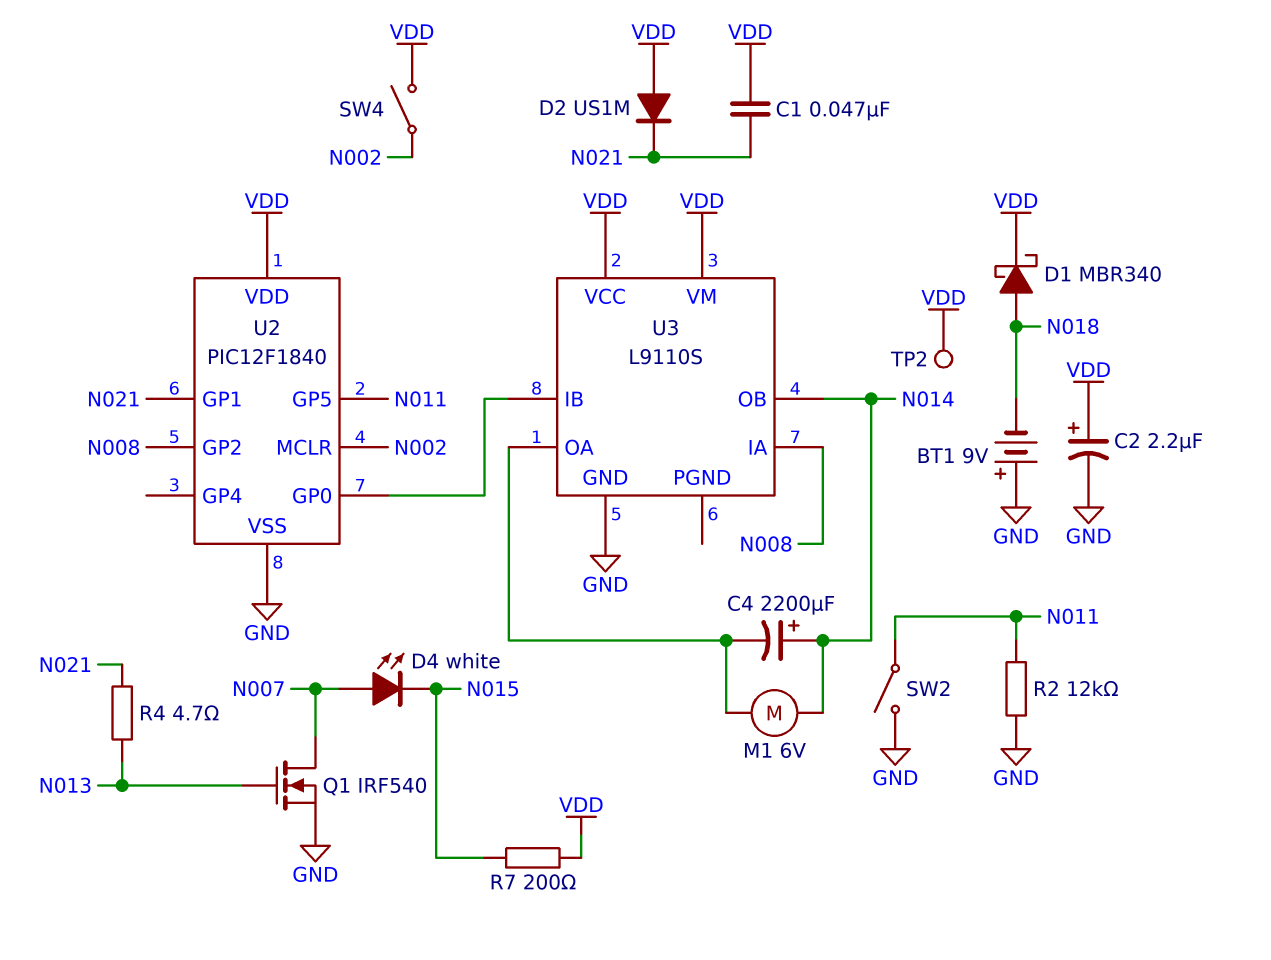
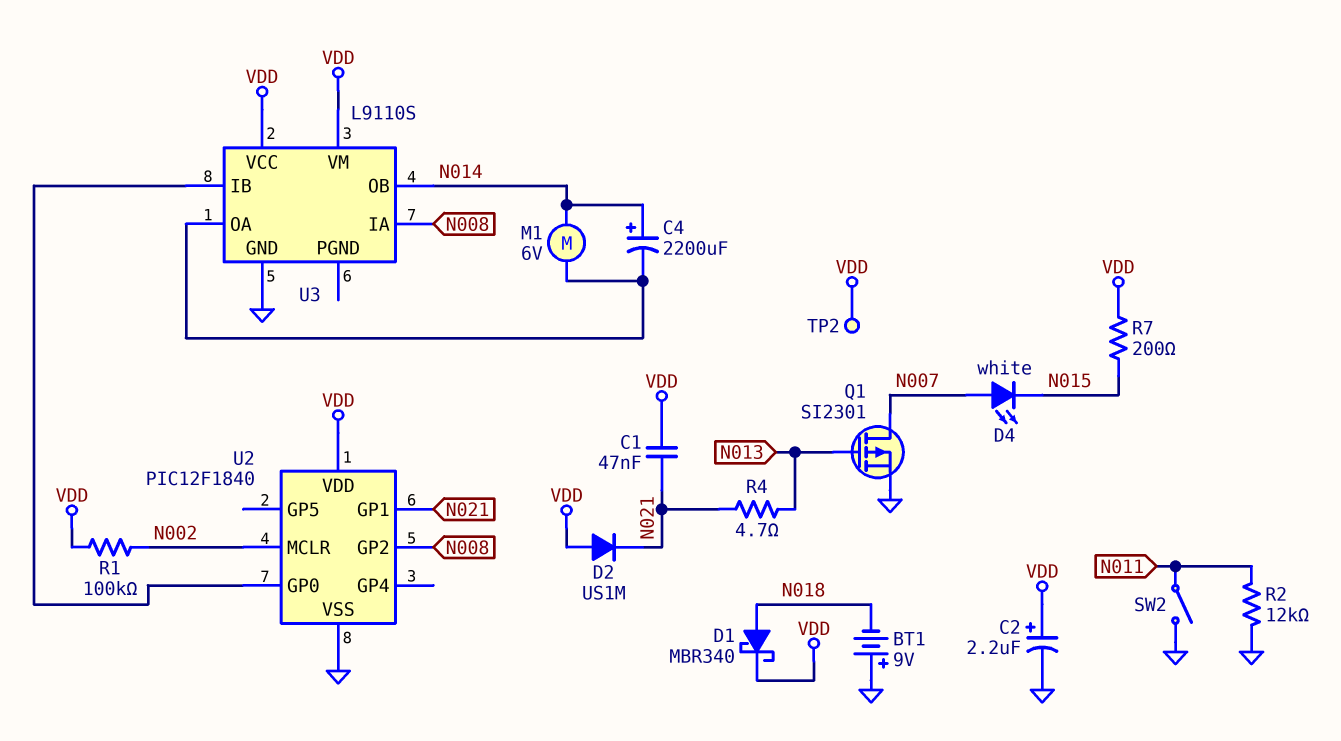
Q1: NMOS IRF540 (G N013, D N007, S GND) -> PMOS SI2301 (G N013, D N007, S GND)
R1: none -> 100k (N002, VDD)
SW4: switch (N002, VDD) -> none
U2 pin GP5: N011 -> none

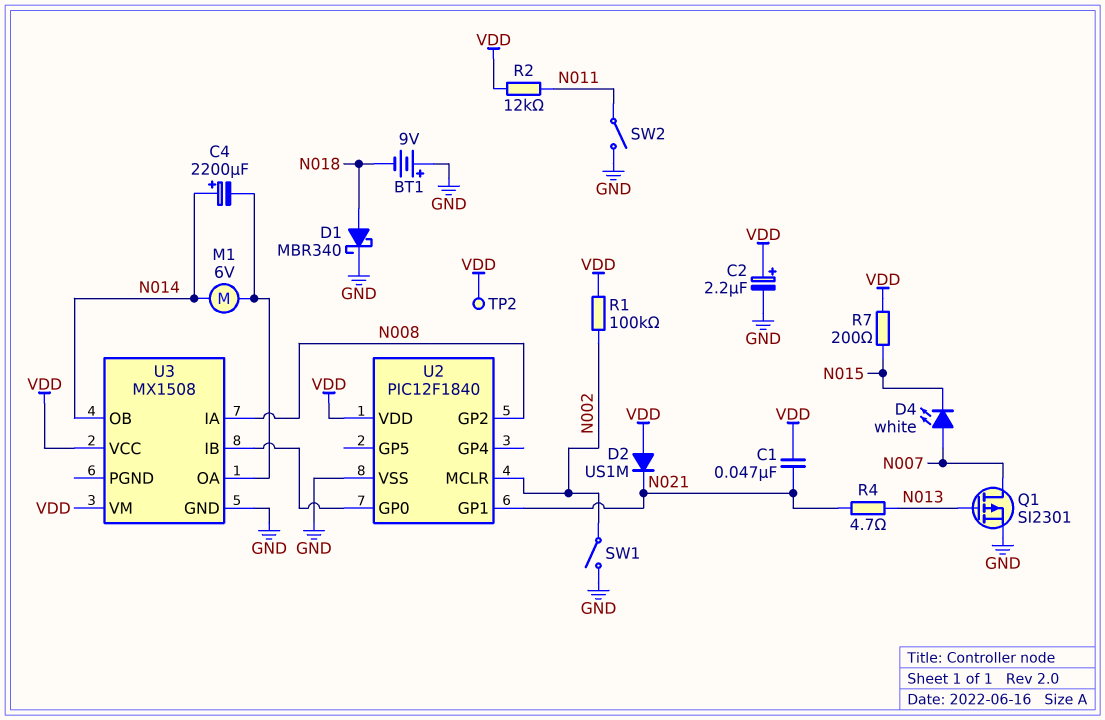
D1: schottky MBR340 (A N018, K VDD) -> schottky MBR340 (A N018, K GND)
R2: 12k (GND, N011) -> 12k (N011, VDD)
SW1: none -> switch (GND, N002)
U3: L9110S -> MX1508

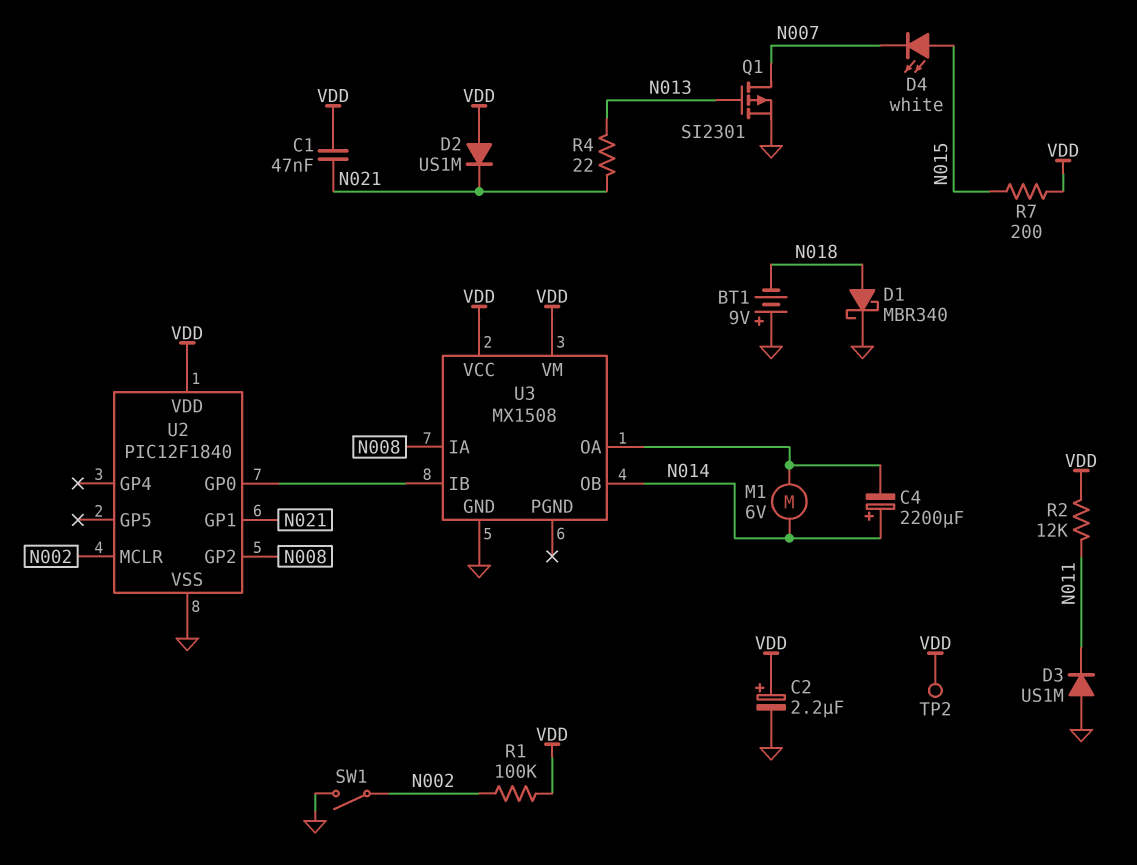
D3: none -> diode US1M (A GND, K N011)
D4: LED white (A N007, K N015) -> LED white (A N015, K N007)
R4: 4.7 (N013, N021) -> 22 (N013, N021)
SW2: switch (GND, N011) -> none

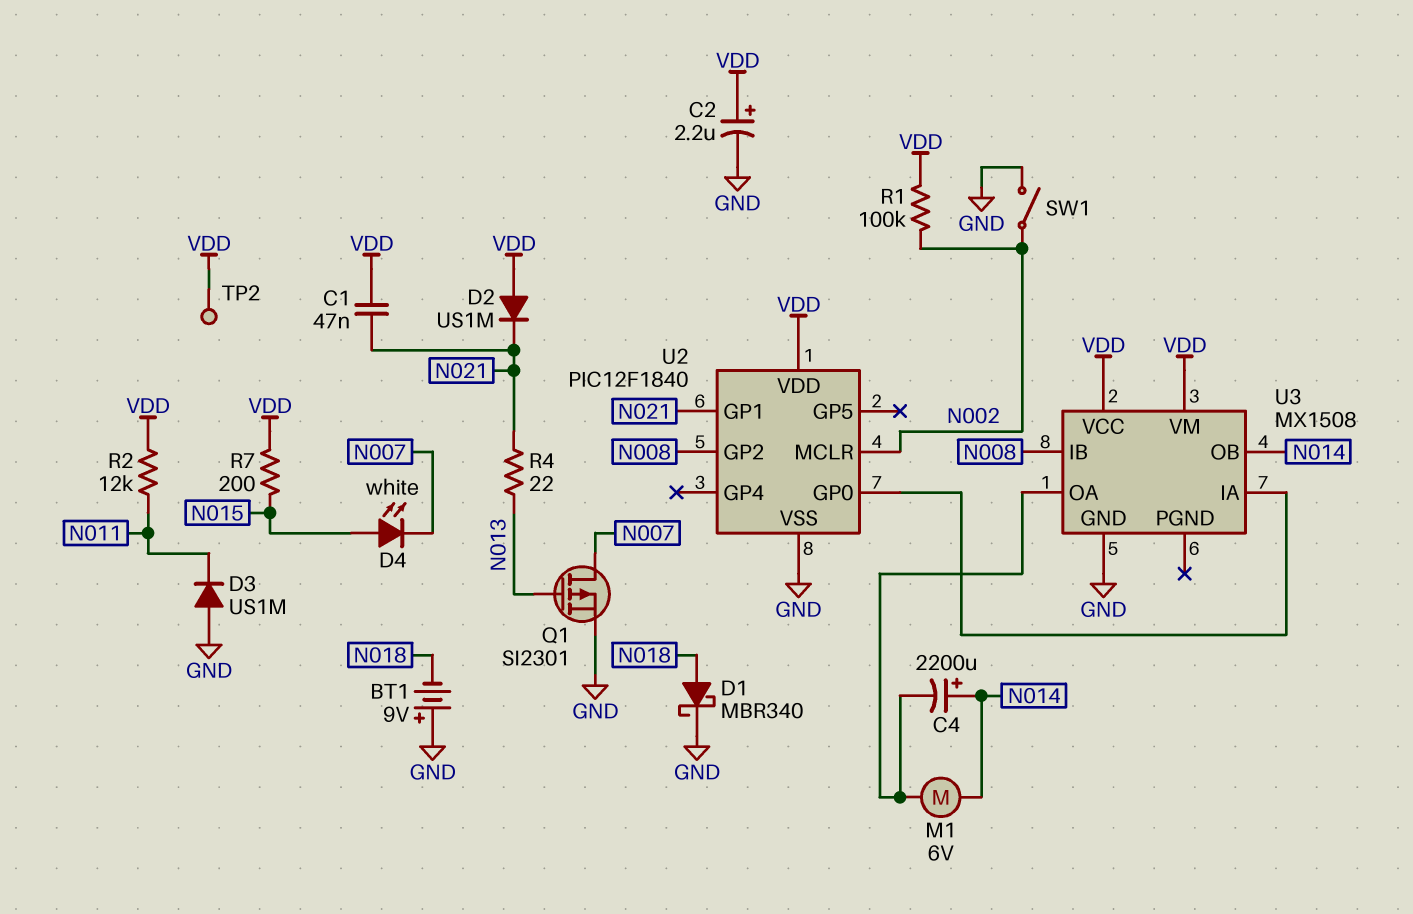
U3 pin IA: N008 -> U2/GP0
U3 pin IB: U2/GP0 -> N008

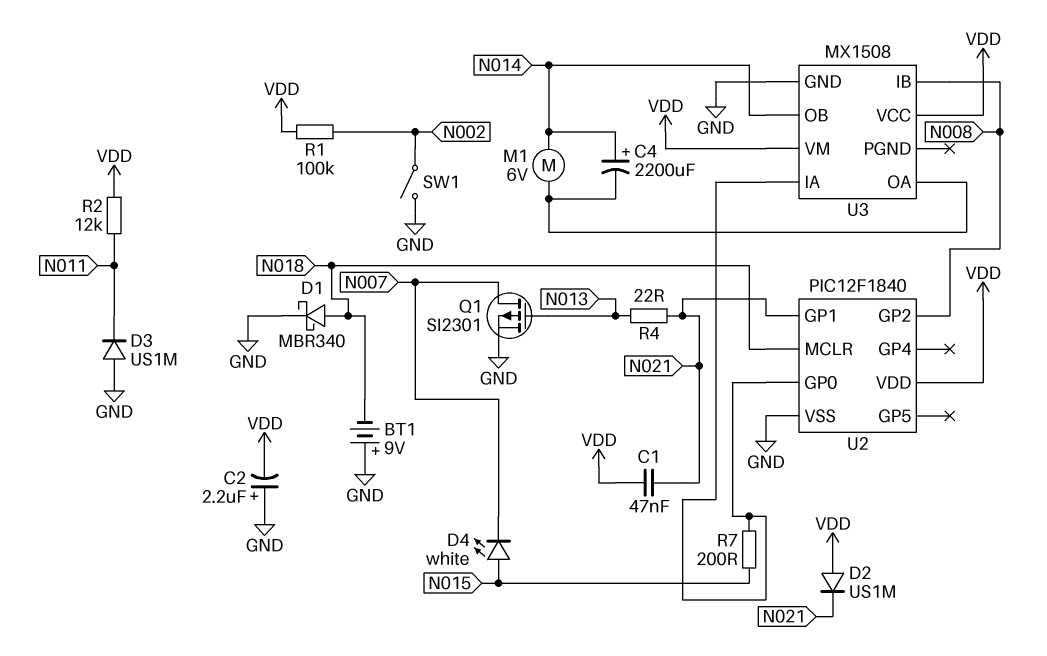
C2: 2.2uF (plus VDD, minus GND) -> 2.2uF (plus GND, minus VDD)
R7: 200 (N015, VDD) -> 200 (N015, U2/GP0)
TP2: test point (VDD) -> none
U2 pin MCLR: N002 -> N018

